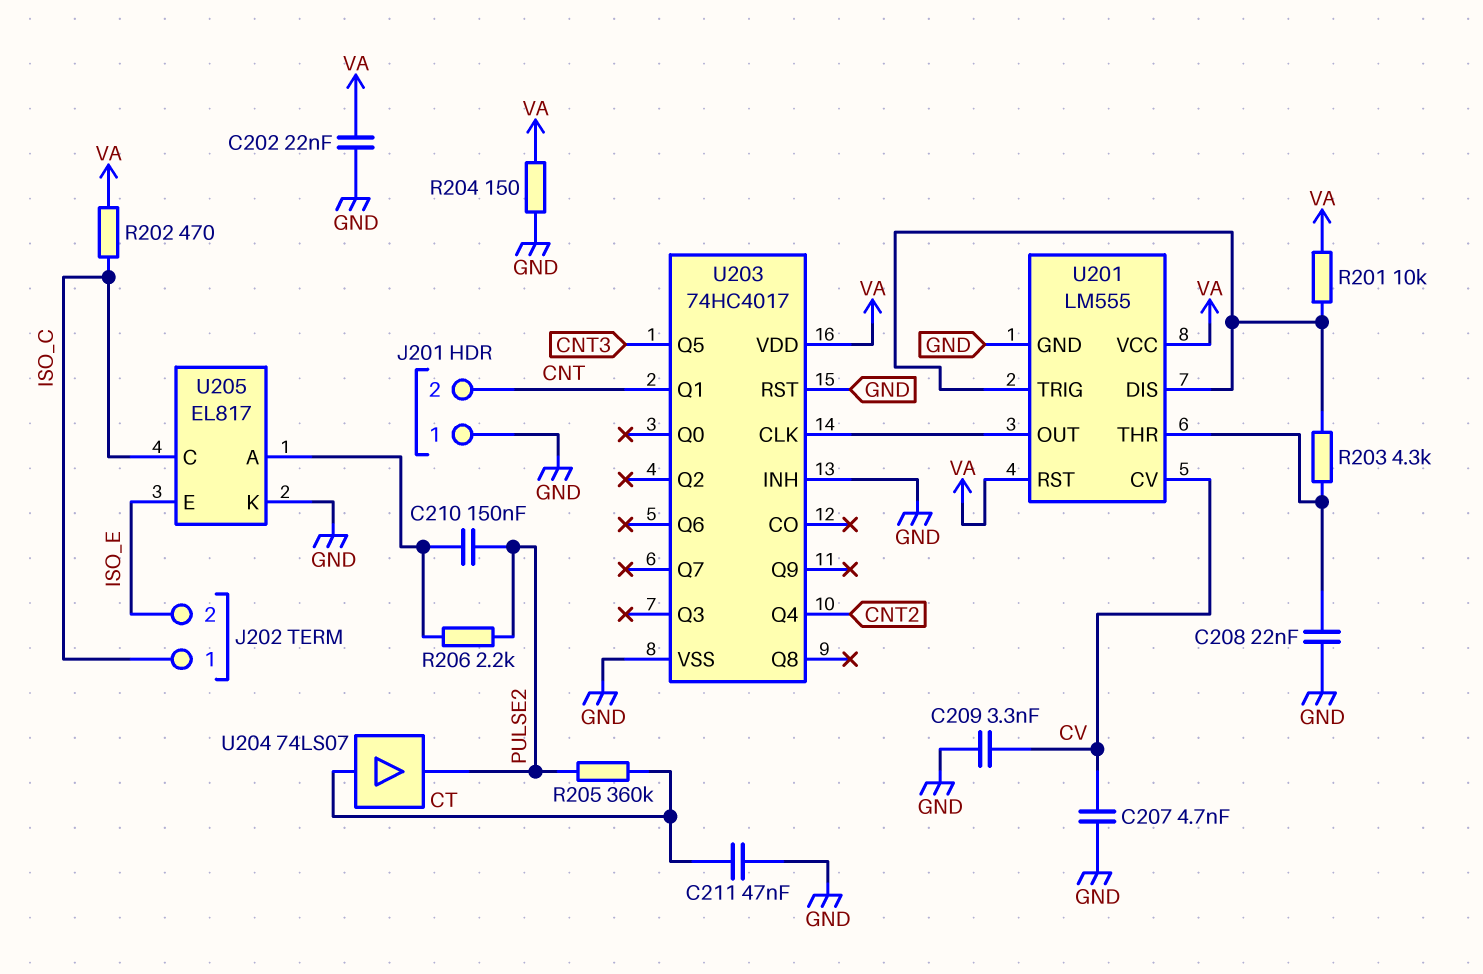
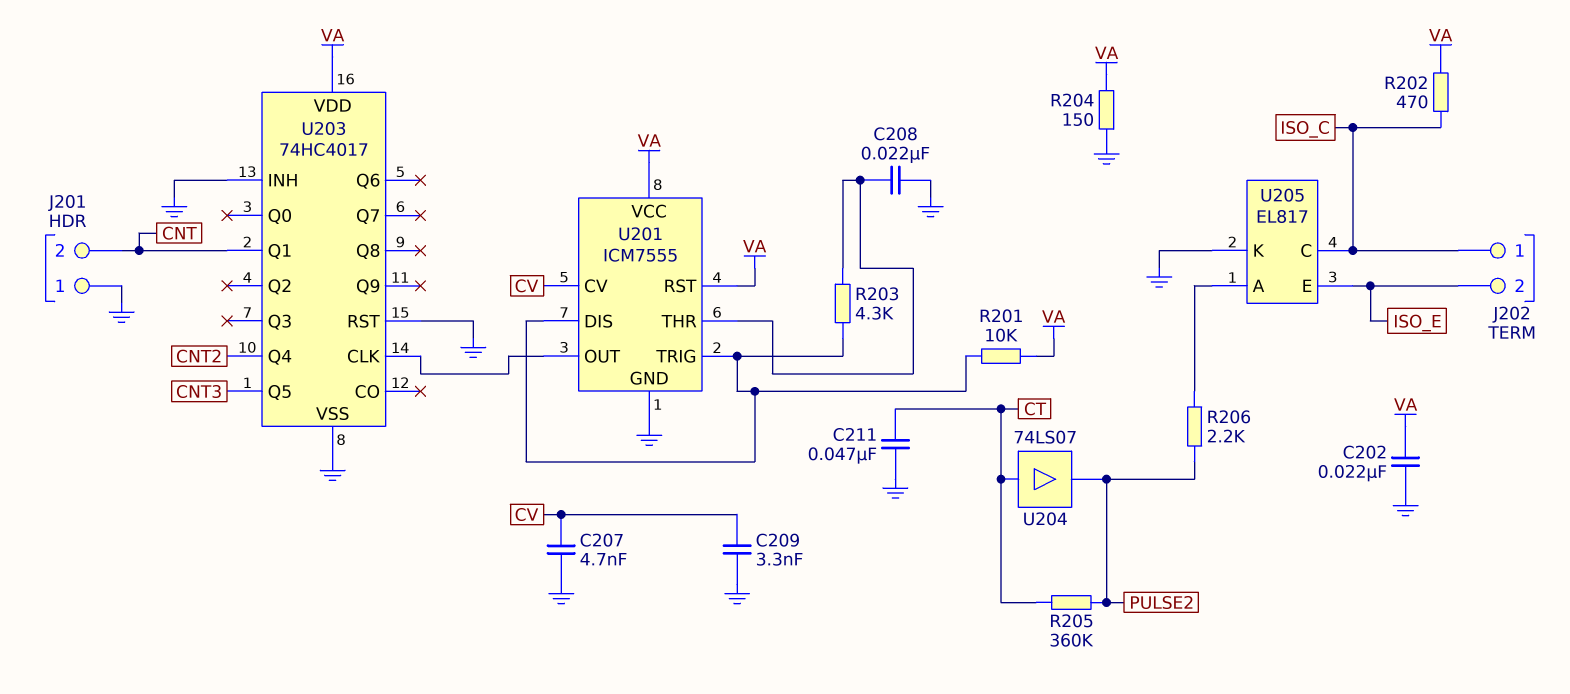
C210: 150nF (PULSE2, U205/A) -> none
U201: LM555 -> ICM7555

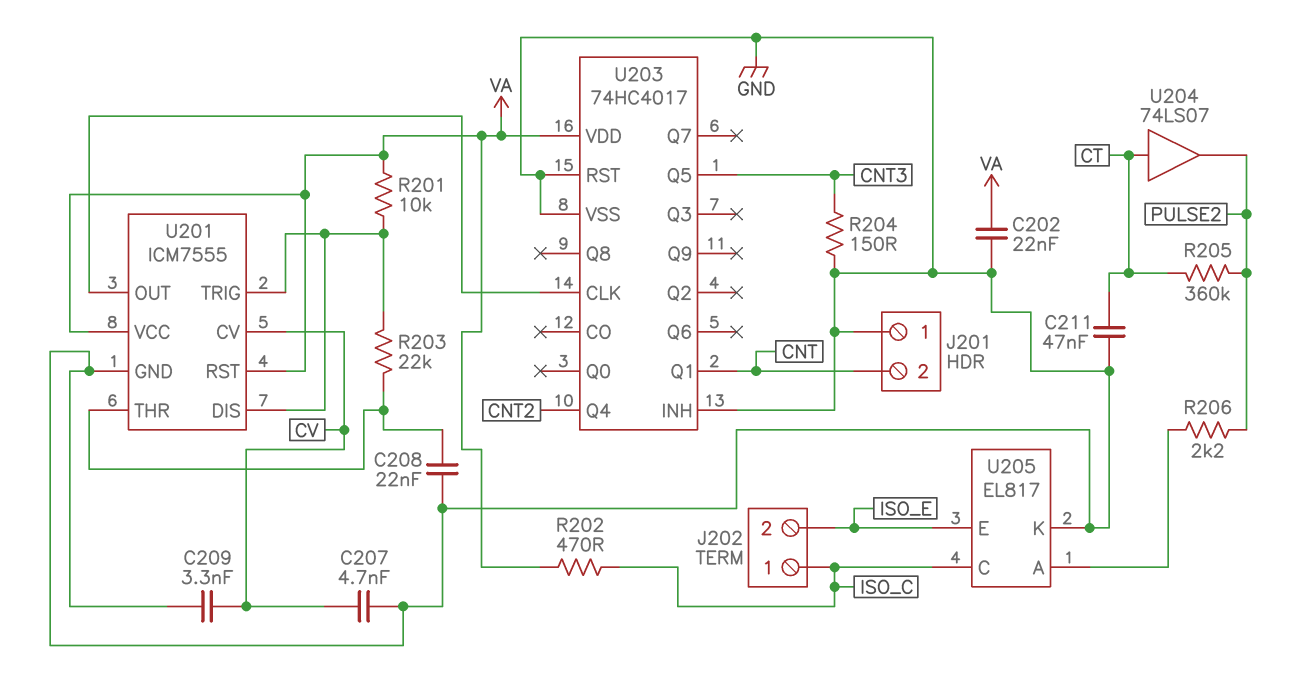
R203: 4.3k (U201/DIS, U201/THR) -> 22k (U201/DIS, U201/THR)
R204: 150 (GND, VA) -> 150 (CNT3, GND)

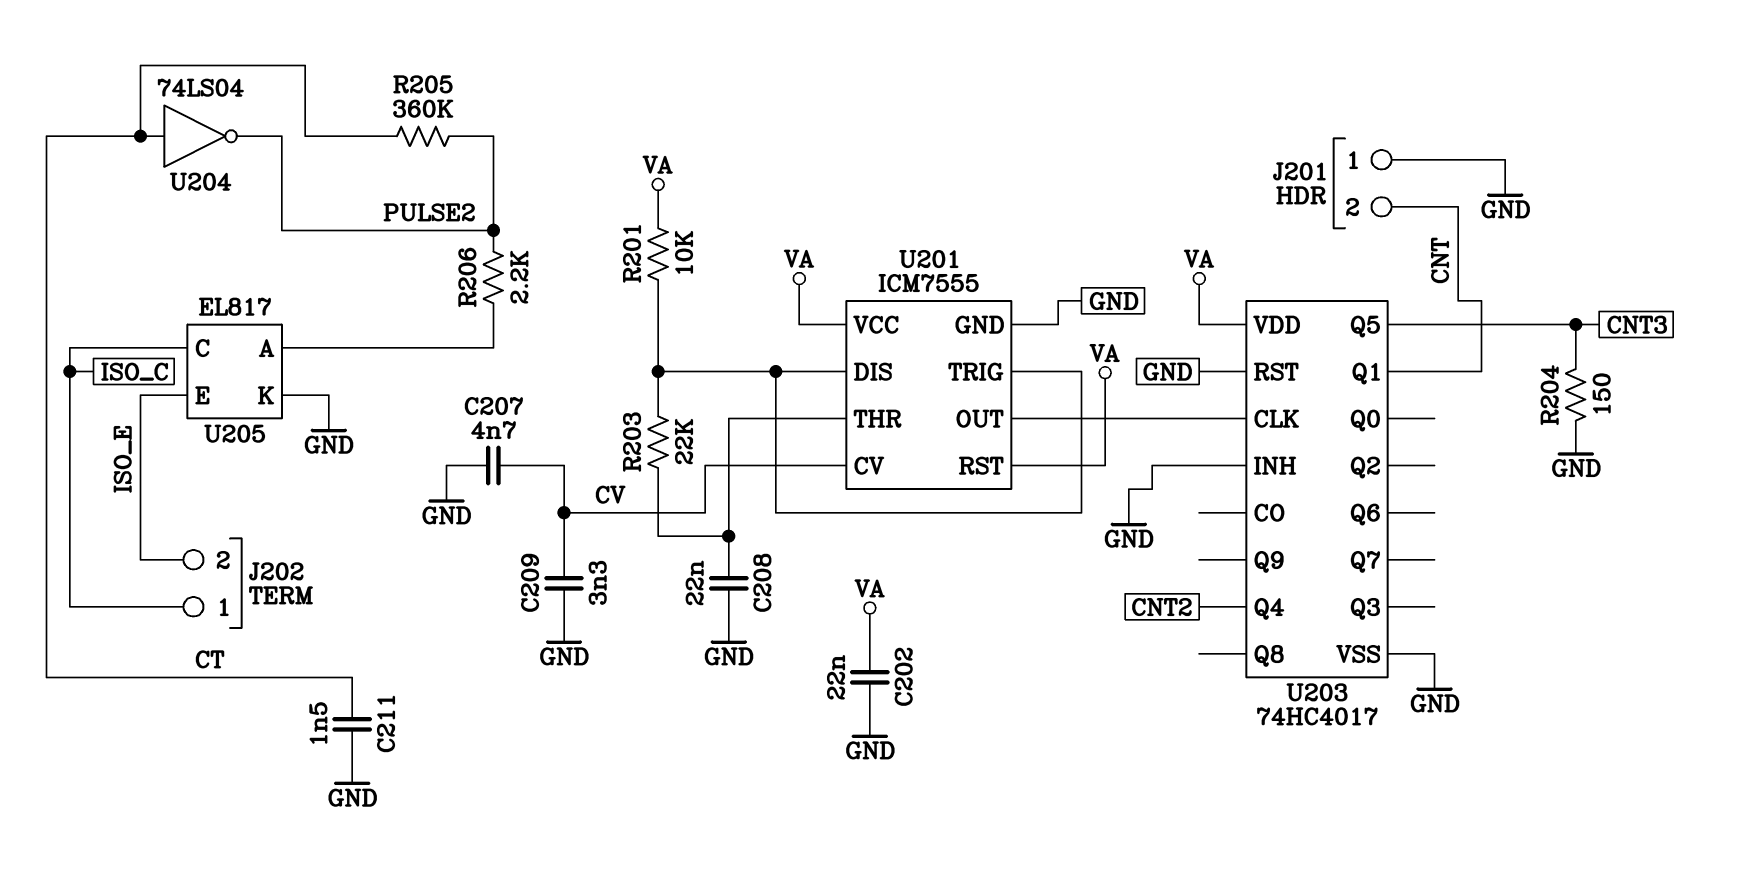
C211: 47nF (CT, GND) -> 1.5nF (CT, GND)
R202: 470 (ISO_C, VA) -> none
U204: buffer 74LS07 (in CT, out PULSE2) -> NOT 74LS04 (in CT, out PULSE2)

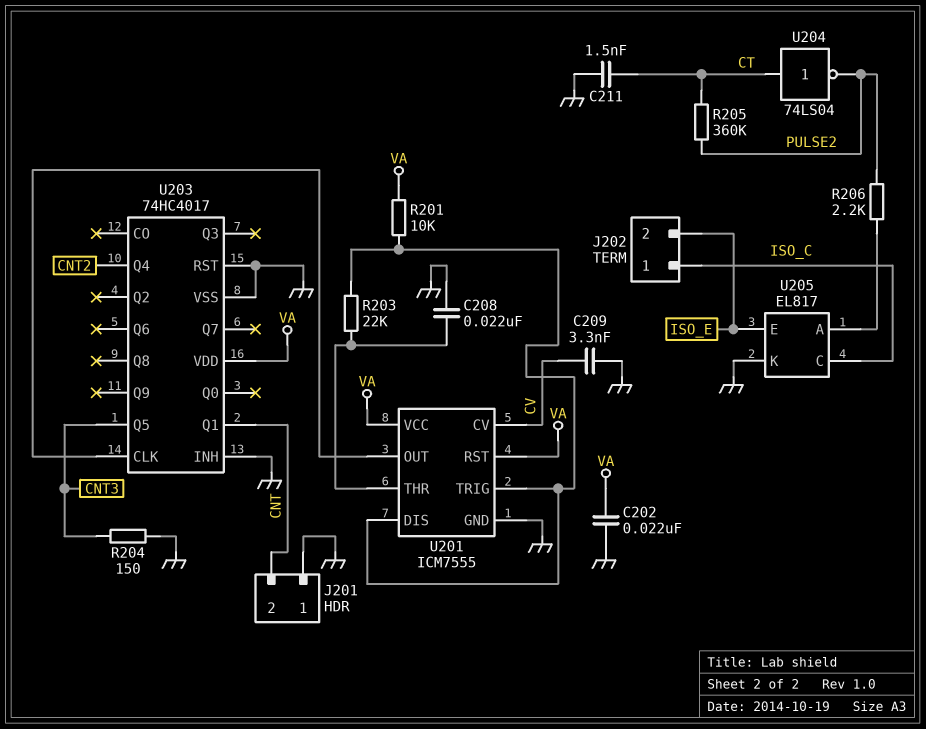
C207: 4.7nF (CV, GND) -> none

